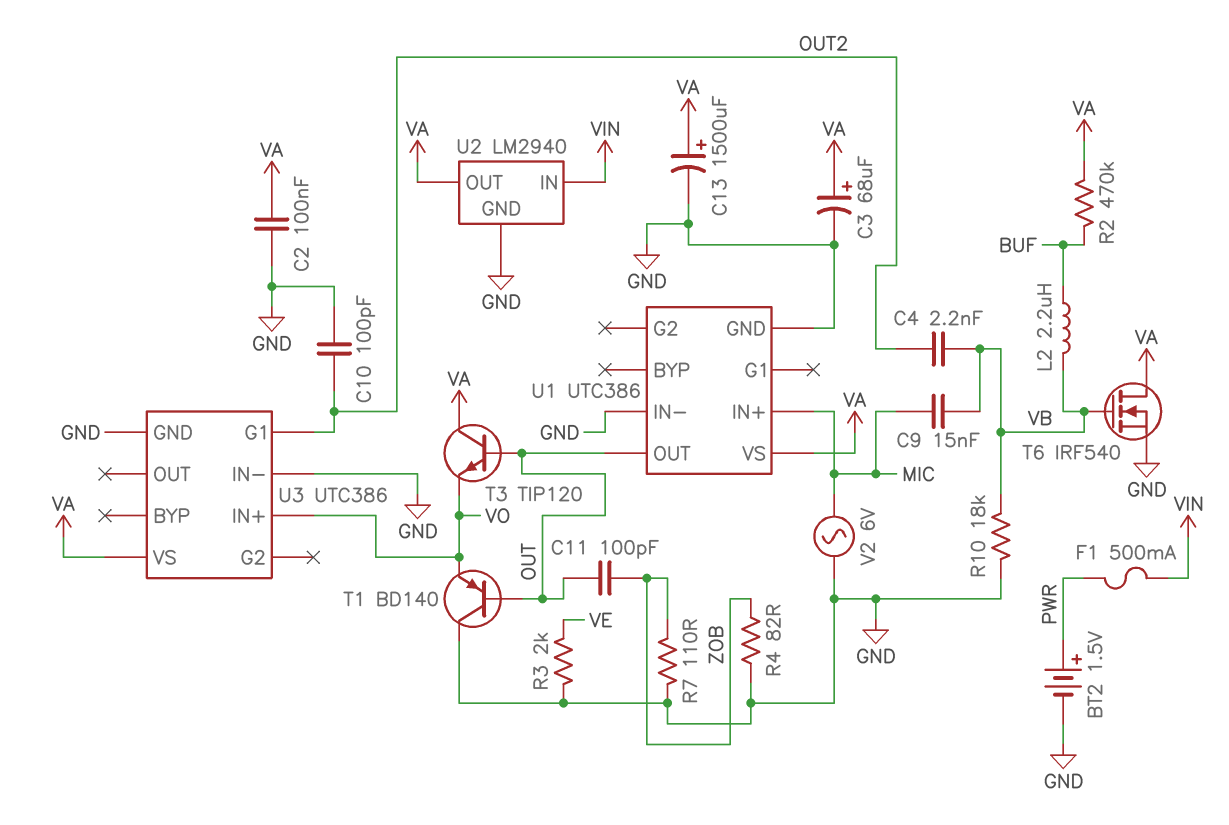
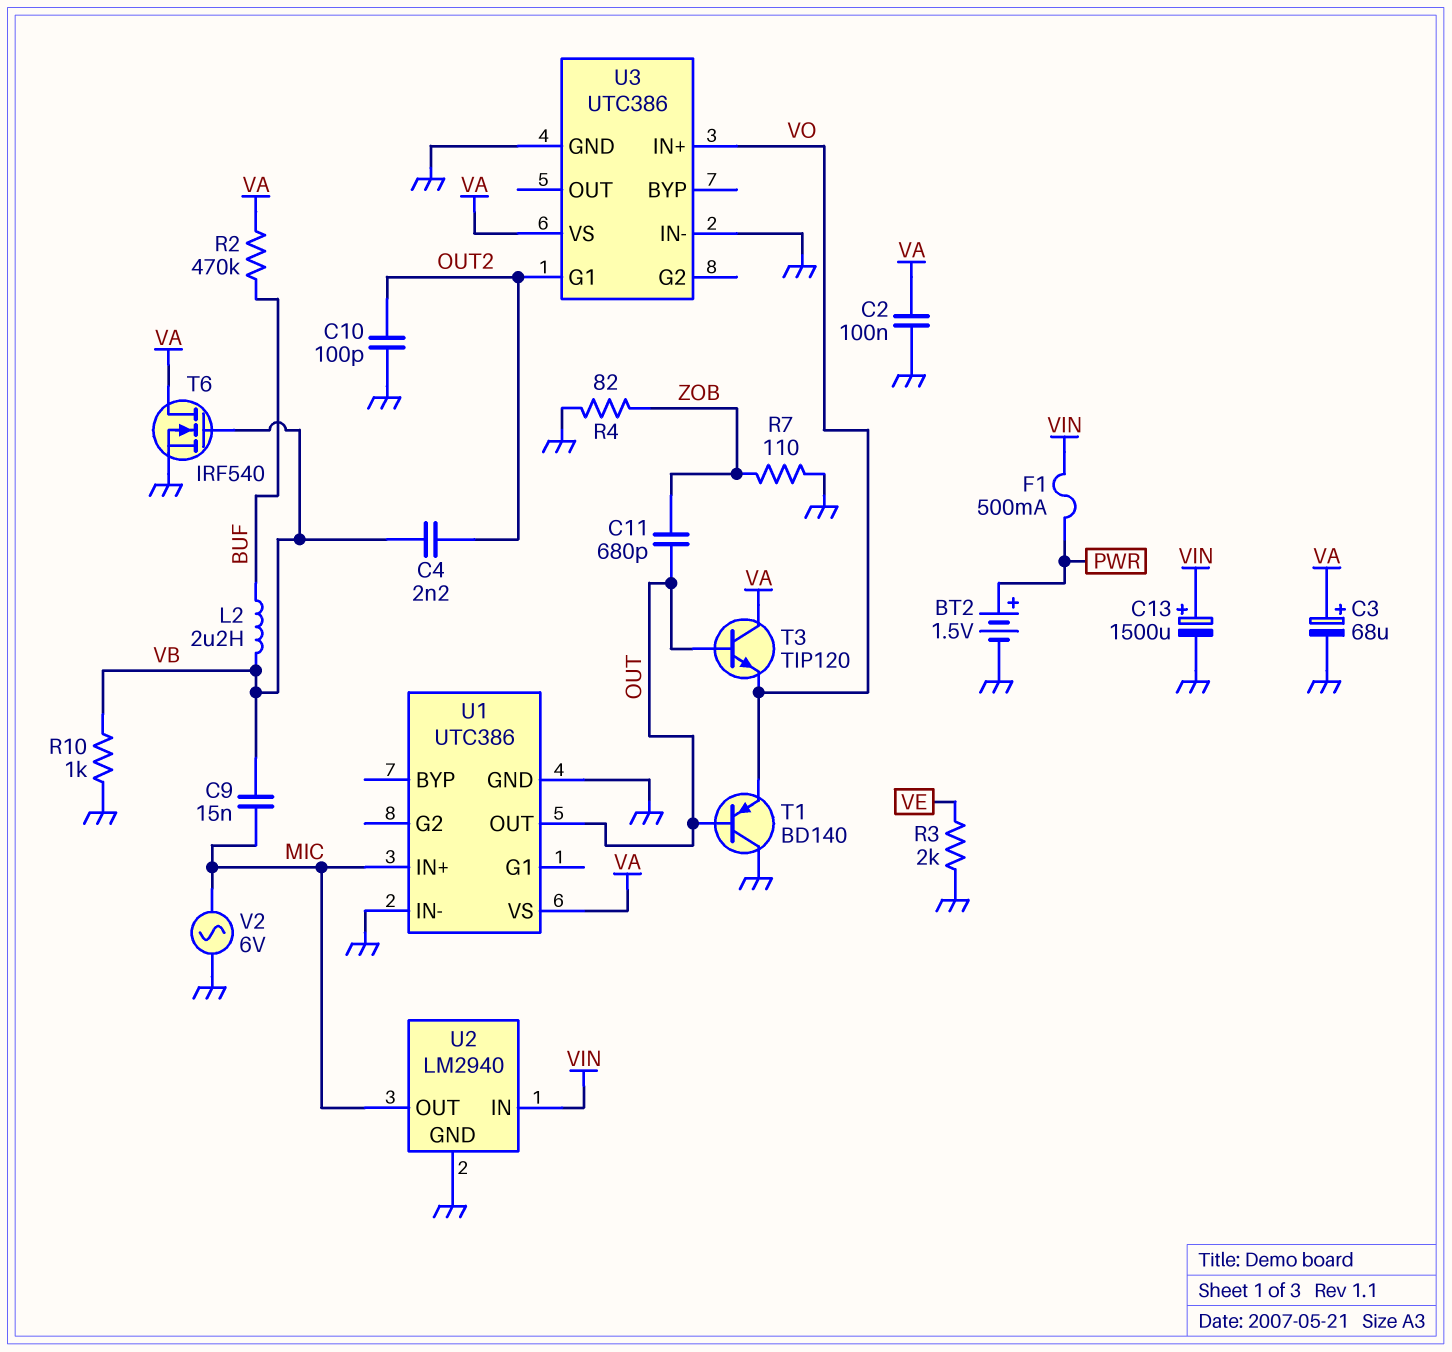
C11: 100pF (OUT, ZOB) -> 680pF (OUT, ZOB)
C13: 1500uF (plus VA, minus GND) -> 1500uF (plus VIN, minus GND)
R10: 18k (GND, VB) -> 1k (GND, VB)
U2 pin OUT: VA -> MIC

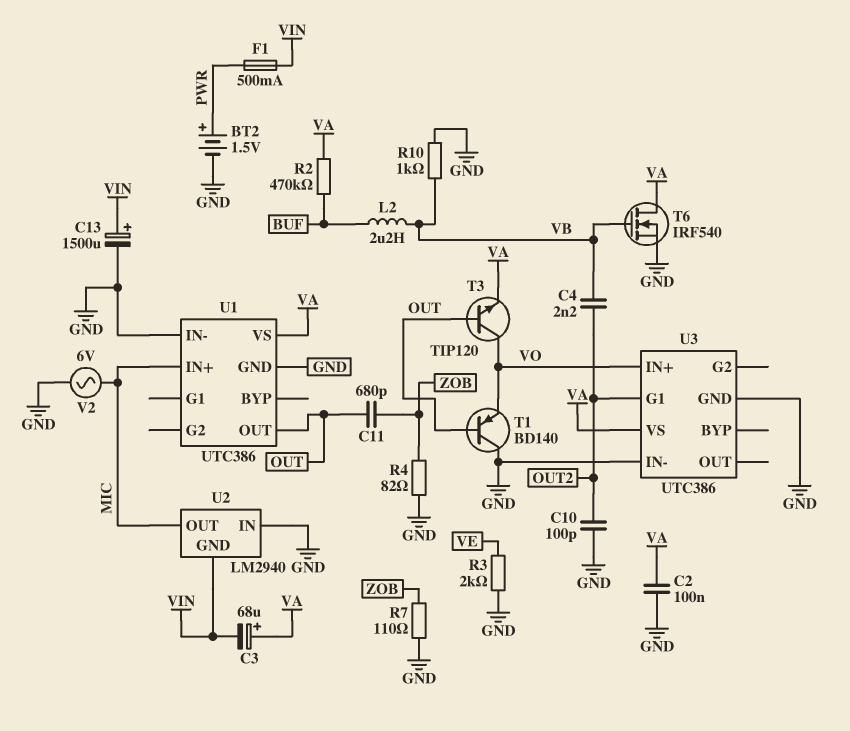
C3: 68uF (plus VA, minus GND) -> 68uF (plus VA, minus VIN)
C9: 15nF (MIC, VB) -> none
T3: NPN TIP120 (B OUT, C VA, E VO) -> NPN TIP120 (B OUT, C VO, E VA)
U2 pin GND: GND -> VIN
U2 pin IN: VIN -> GND

